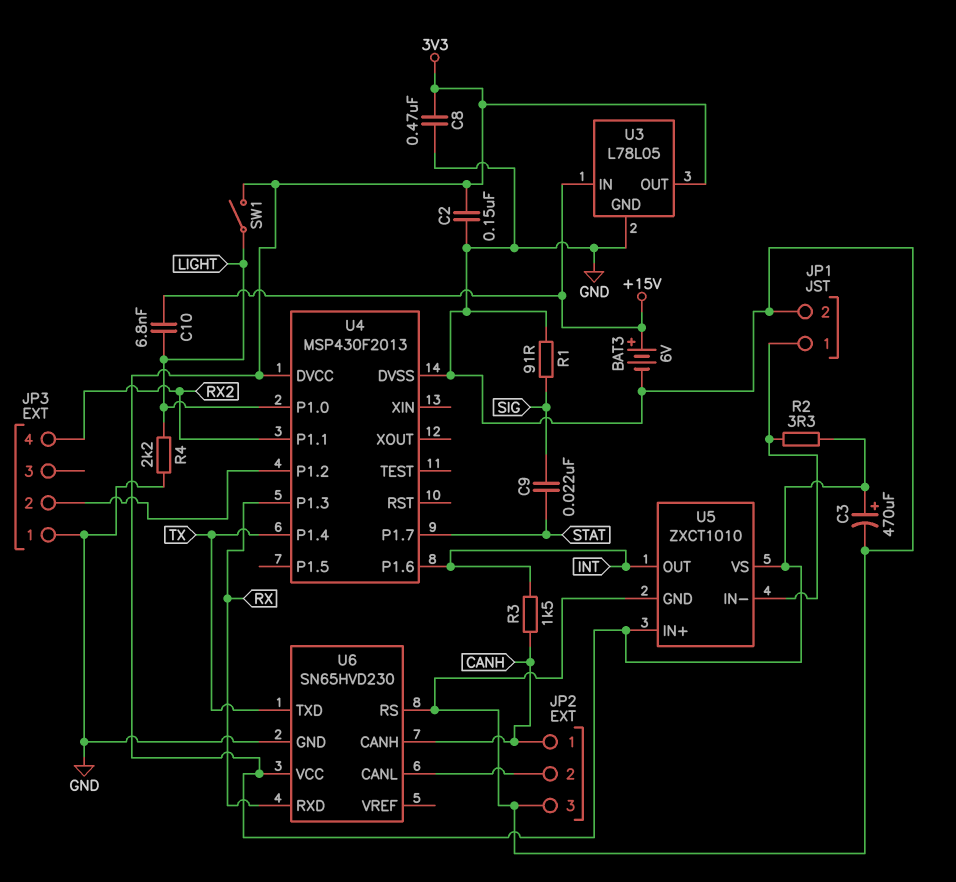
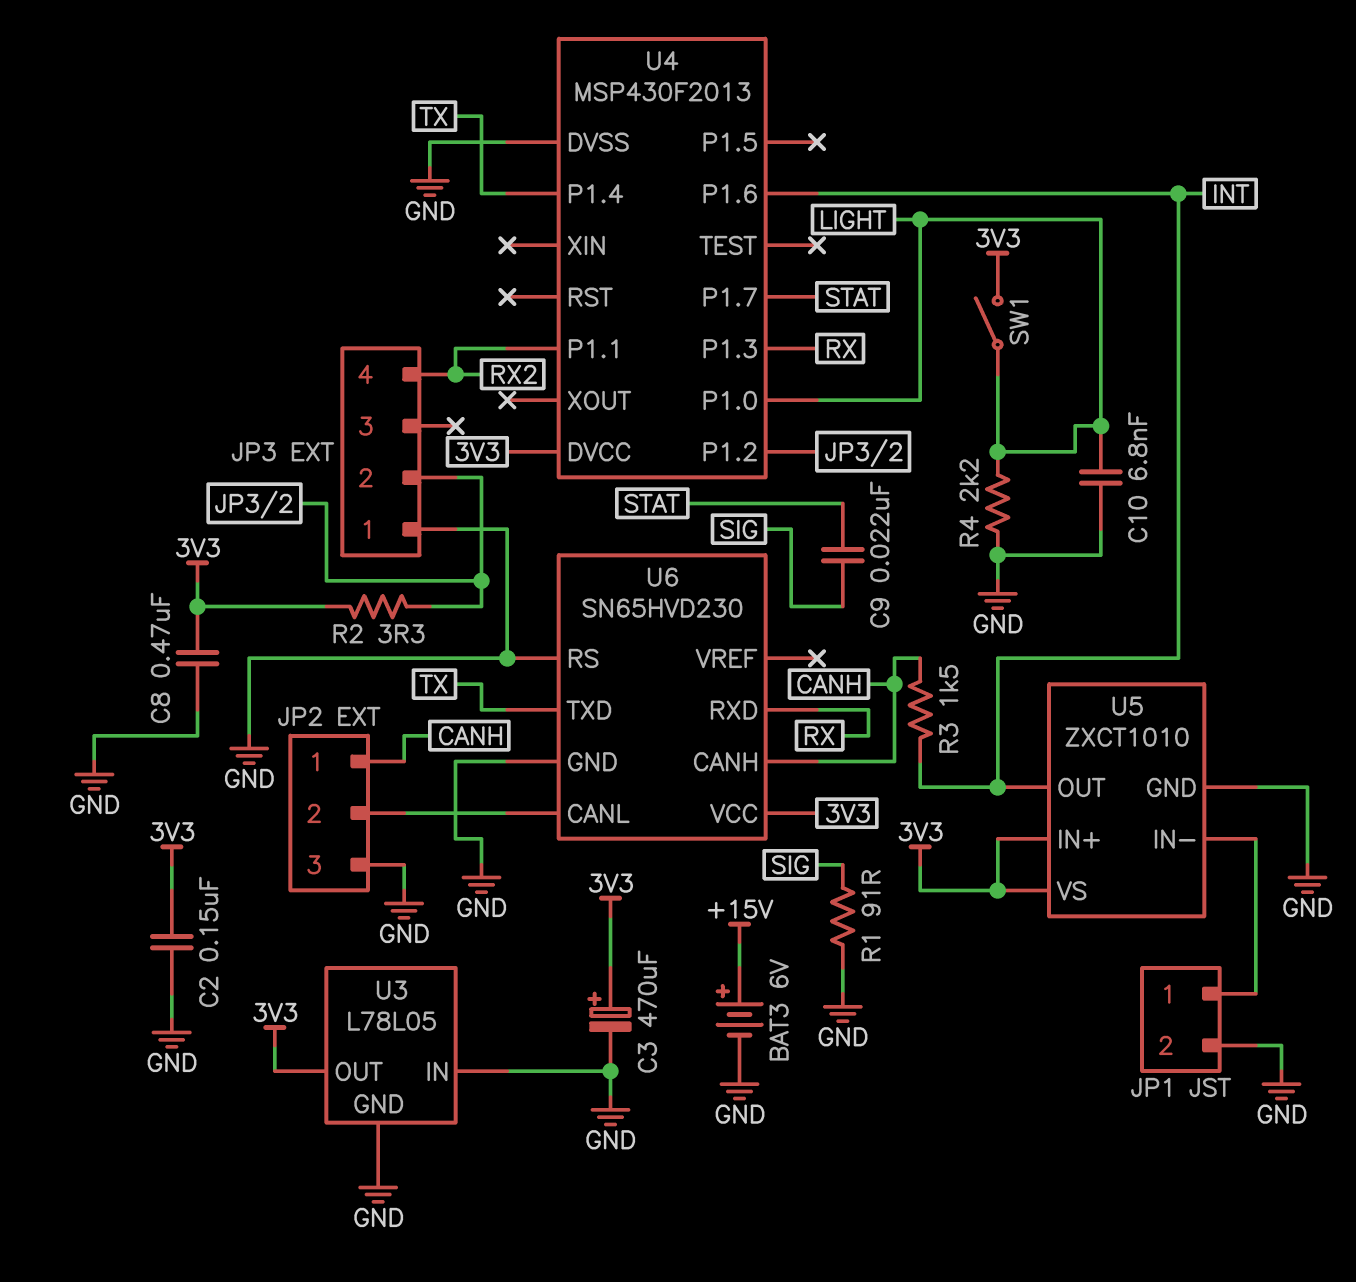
C10: 6.8nF (+15V, LIGHT) -> 6.8nF (GND, LIGHT)
R2: 3.3 (3V3, JP1/1) -> 3.3 (3V3, JP3/2)
U3 pin IN: +15V -> GND

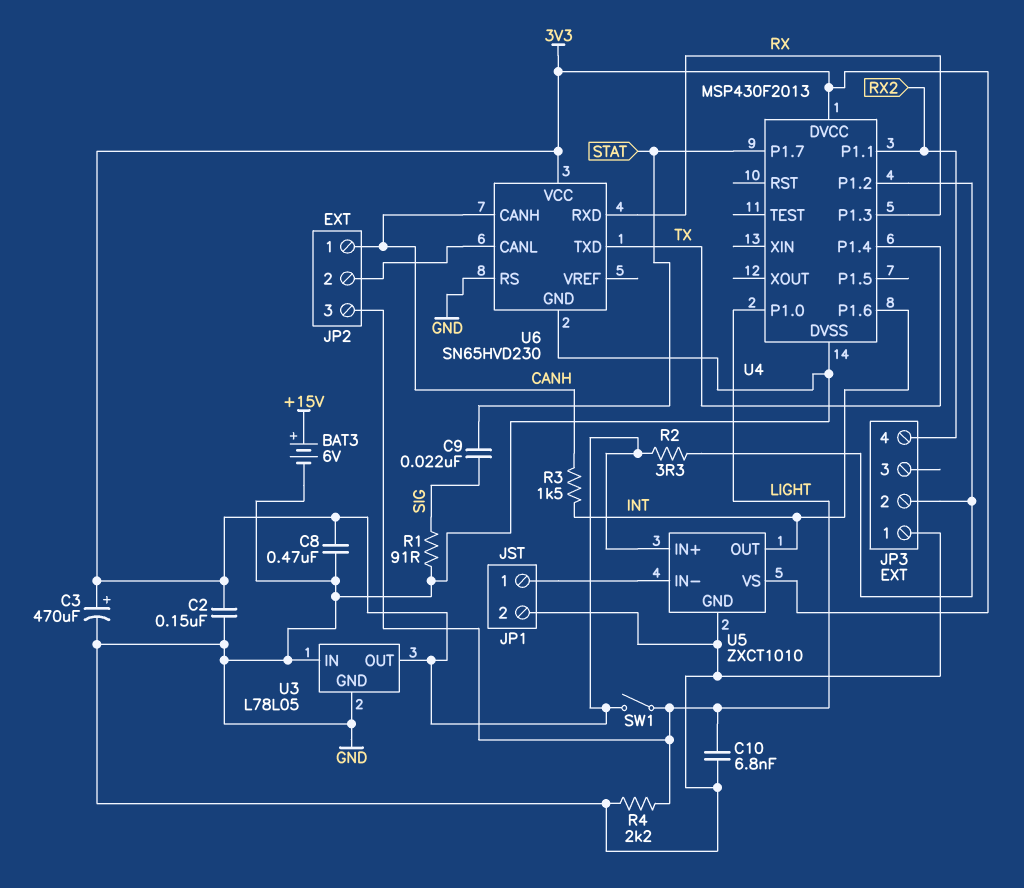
JP2 pin 3: GND -> LIGHT

